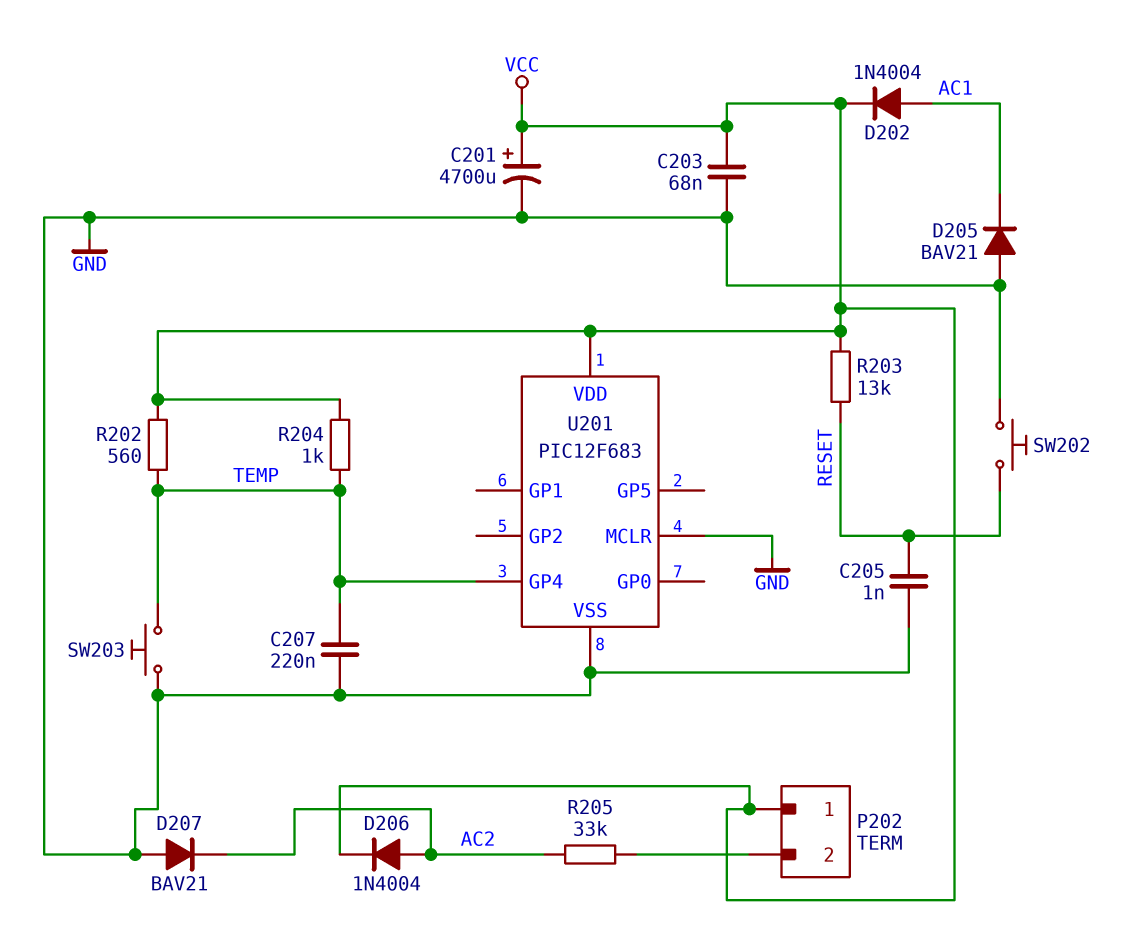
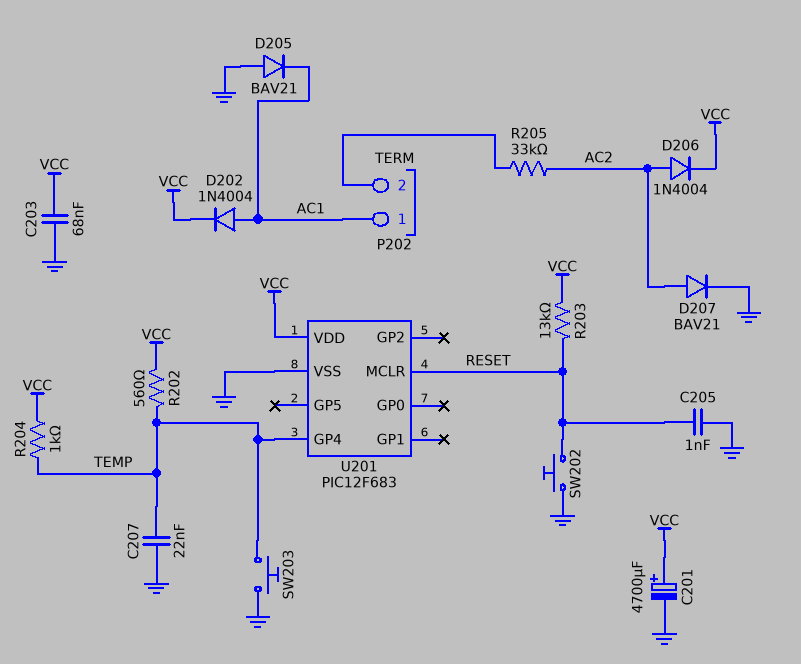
C207: 220nF (GND, TEMP) -> 22nF (GND, TEMP)
D207: diode BAV21 (A GND, K AC2) -> diode BAV21 (A AC2, K GND)
P202 pin 1: VCC -> AC1
U201 pin MCLR: GND -> RESET

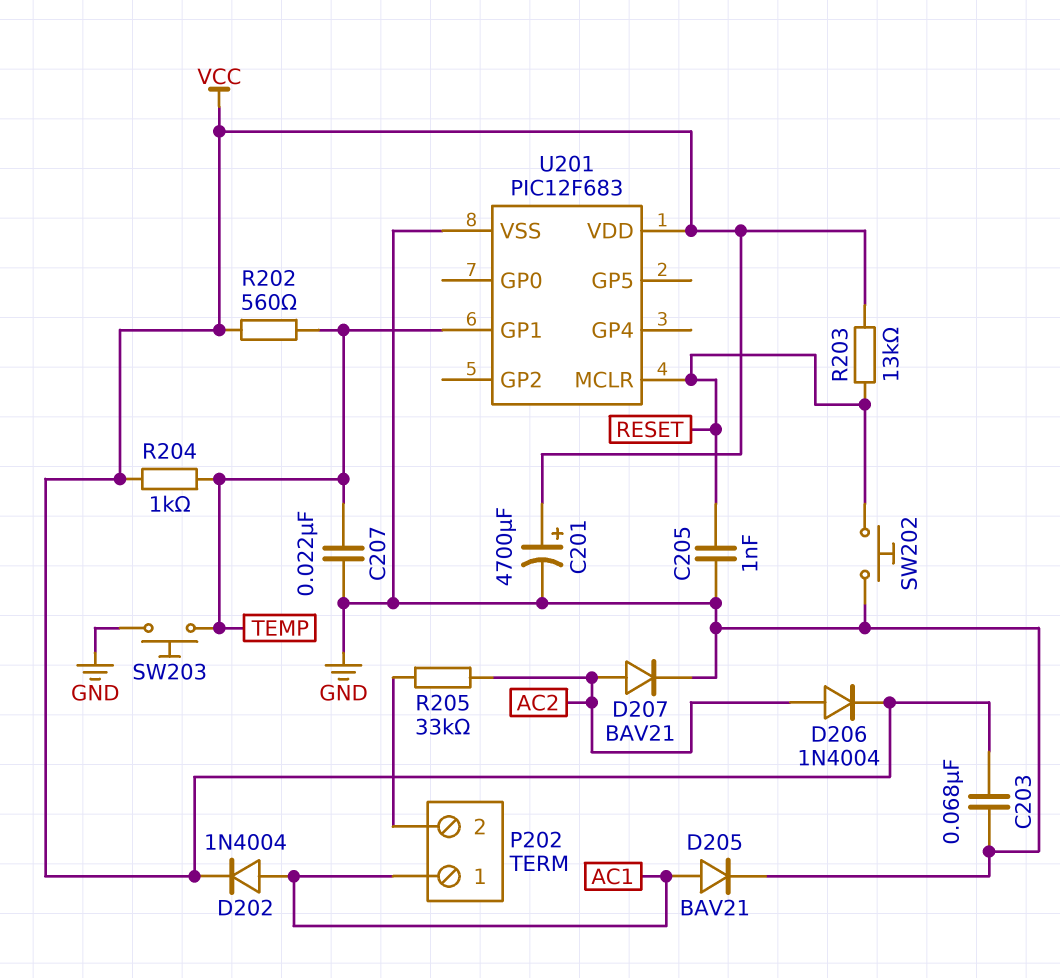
D205: diode BAV21 (A GND, K AC1) -> diode BAV21 (A AC1, K GND)
U201 pin GP1: none -> TEMP
U201 pin GP4: TEMP -> none

